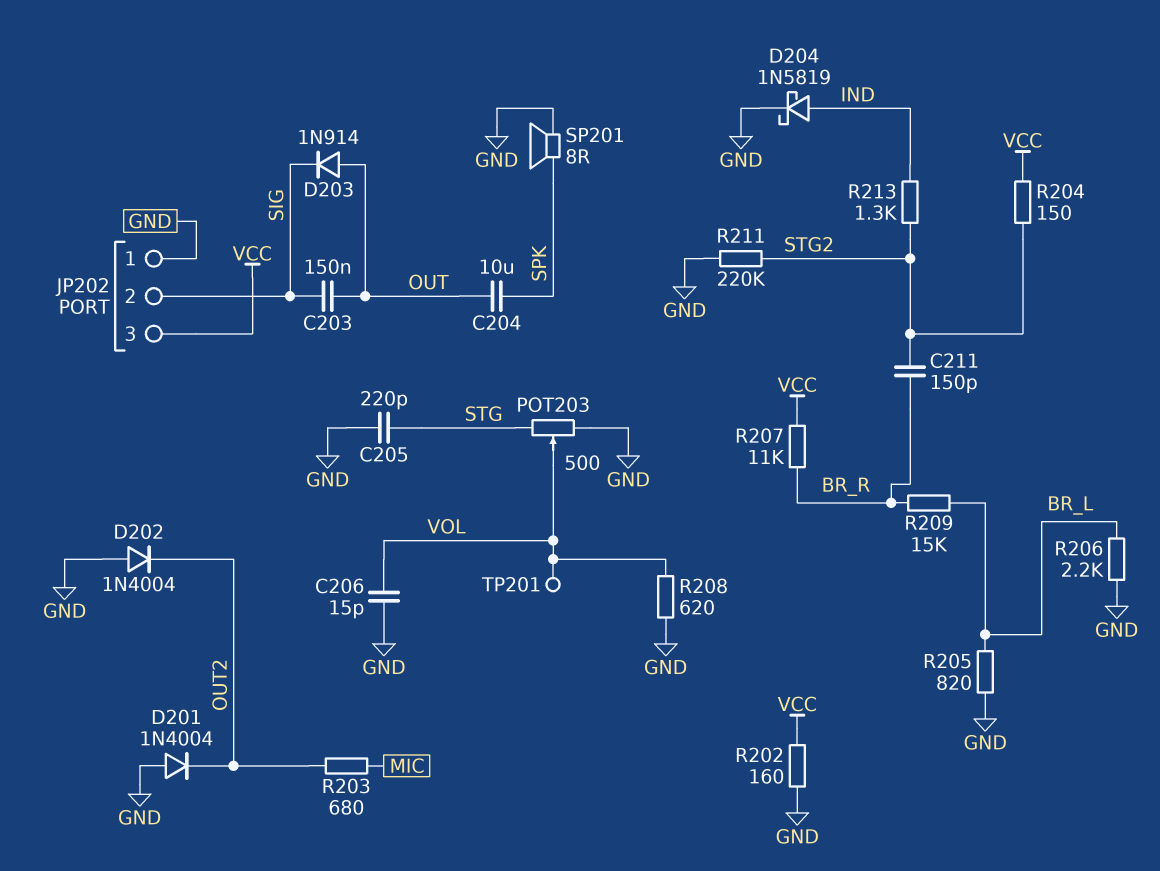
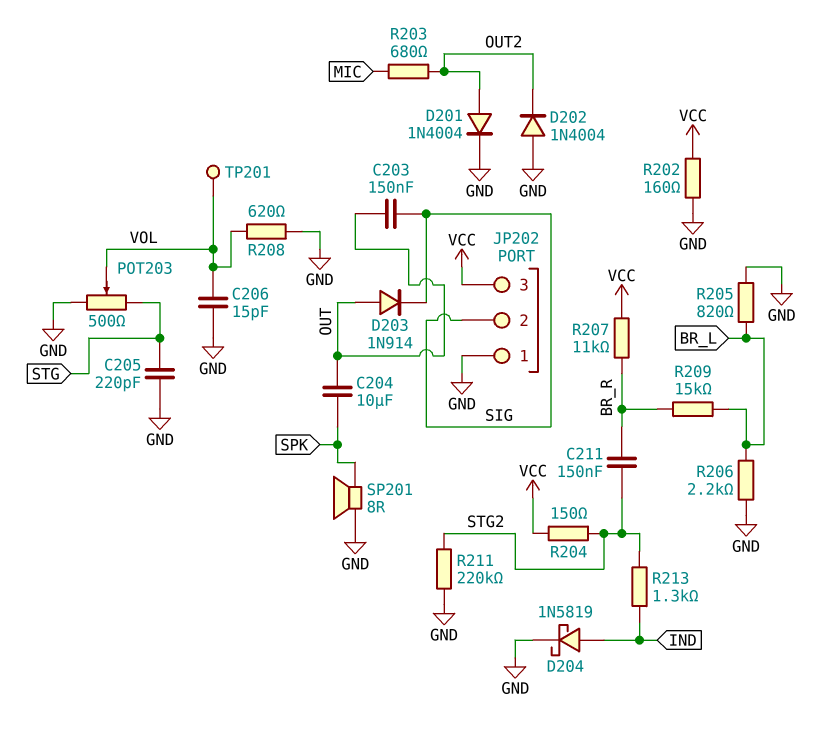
C211: 150pF (BR_R, STG2) -> 150nF (BR_R, STG2)
D201: diode 1N4004 (A GND, K OUT2) -> diode 1N4004 (A OUT2, K GND)

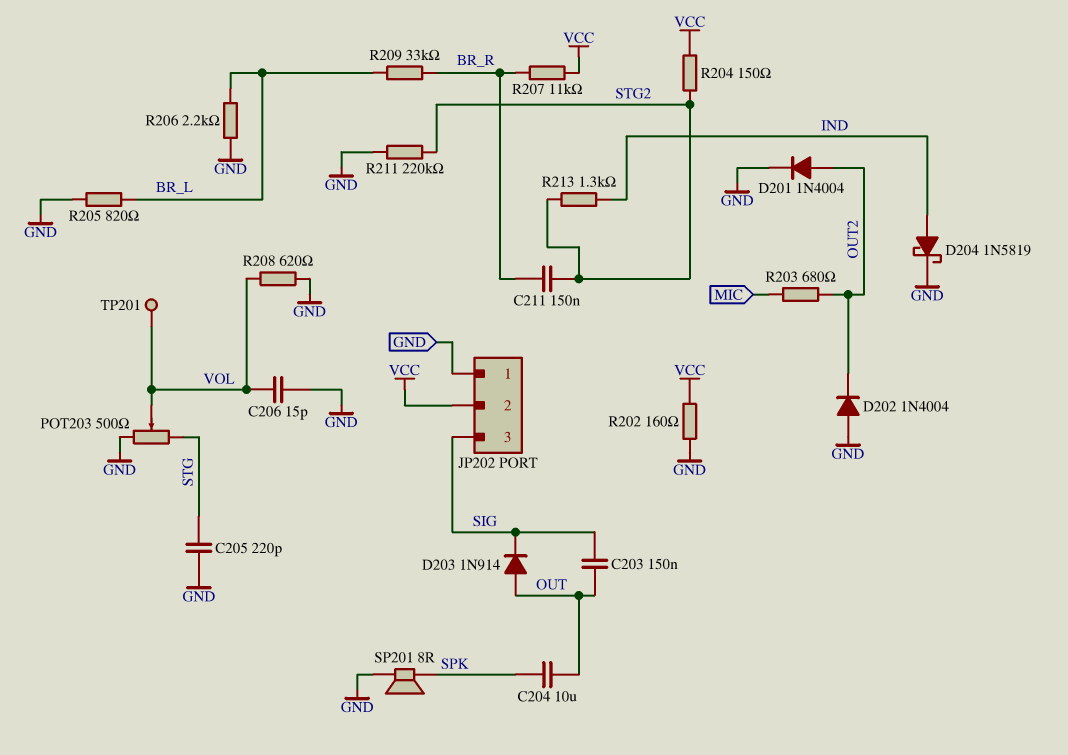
JP202 pin 2: SIG -> VCC
JP202 pin 3: VCC -> SIG
R209: 15k (BR_L, BR_R) -> 33k (BR_L, BR_R)

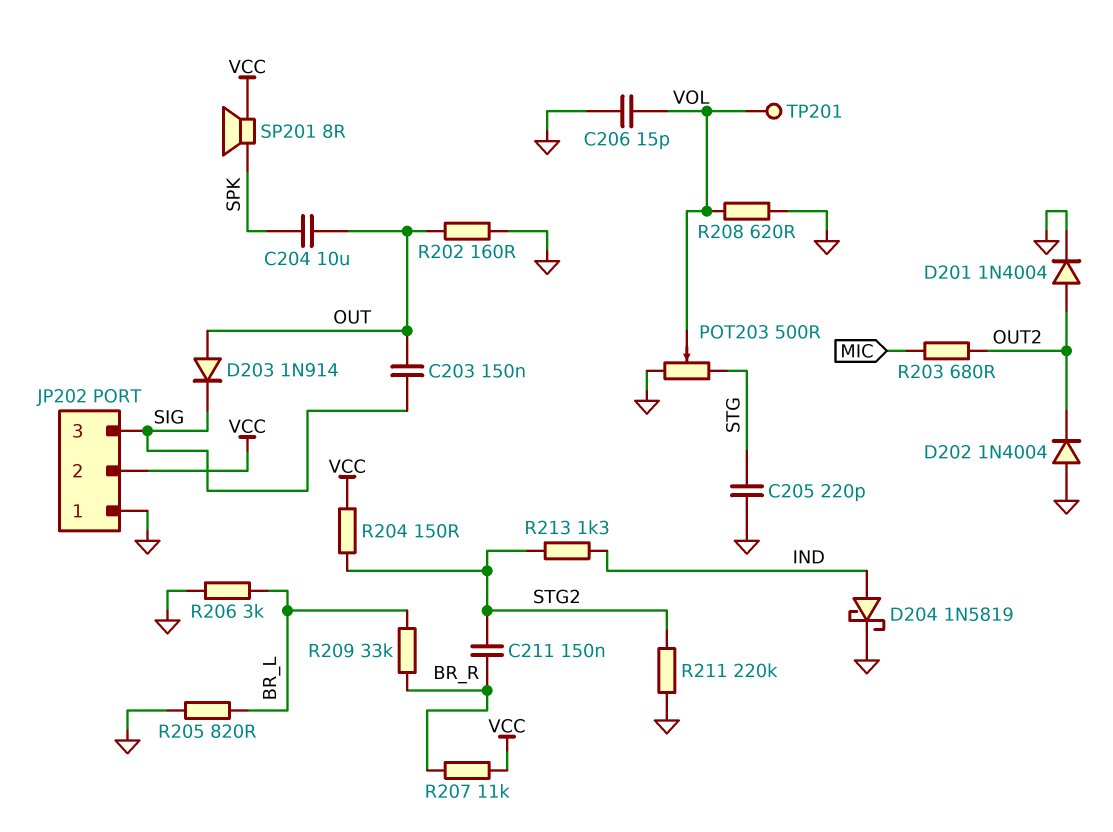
R202: 160 (GND, VCC) -> 160 (GND, OUT)
R206: 2.2k (BR_L, GND) -> 3k (BR_L, GND)
SP201: speaker 8R (GND, SPK) -> speaker 8R (SPK, VCC)

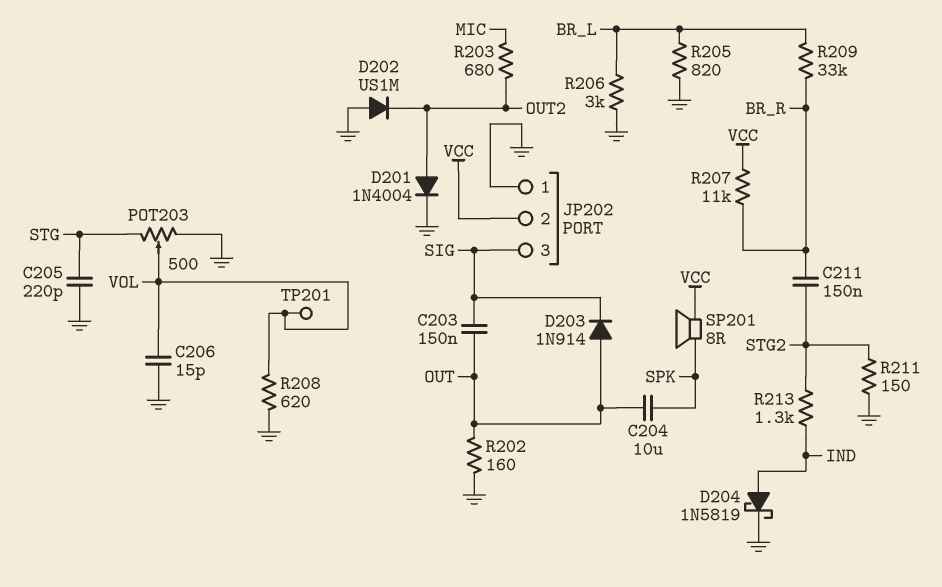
D202: diode 1N4004 (A GND, K OUT2) -> diode US1M (A GND, K OUT2)
R204: 150 (STG2, VCC) -> none
R211: 220k (GND, STG2) -> 150 (GND, STG2)

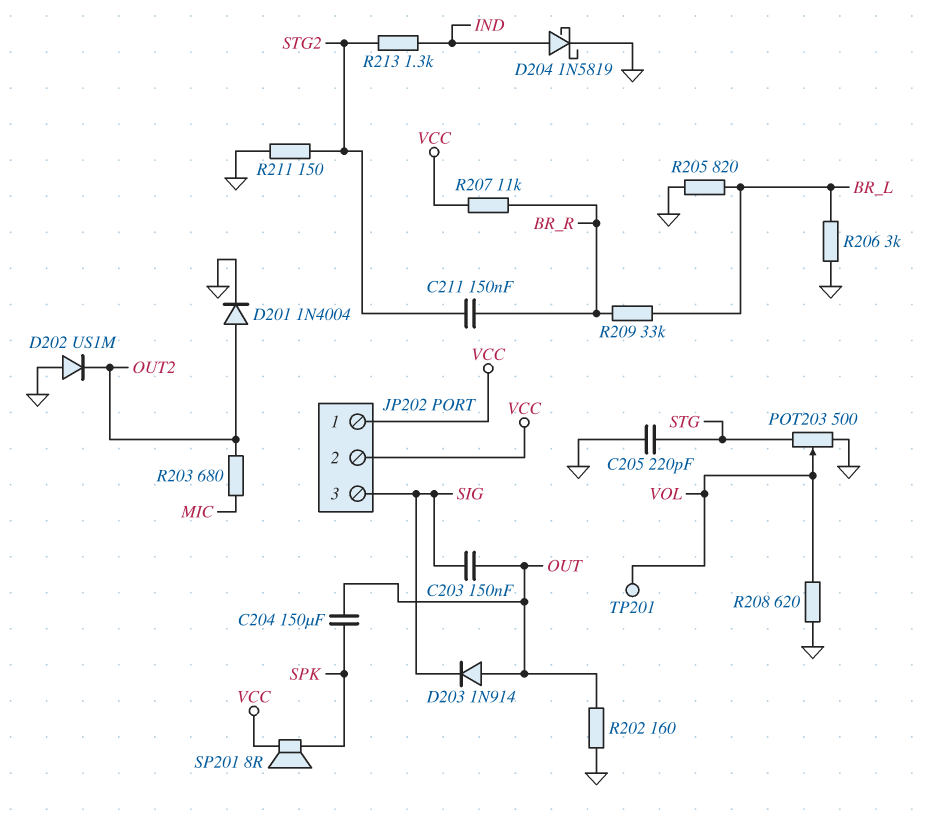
C204: 10uF (OUT, SPK) -> 150uF (OUT, SPK)
C206: 15pF (GND, VOL) -> none
JP202 pin 1: GND -> VCC

